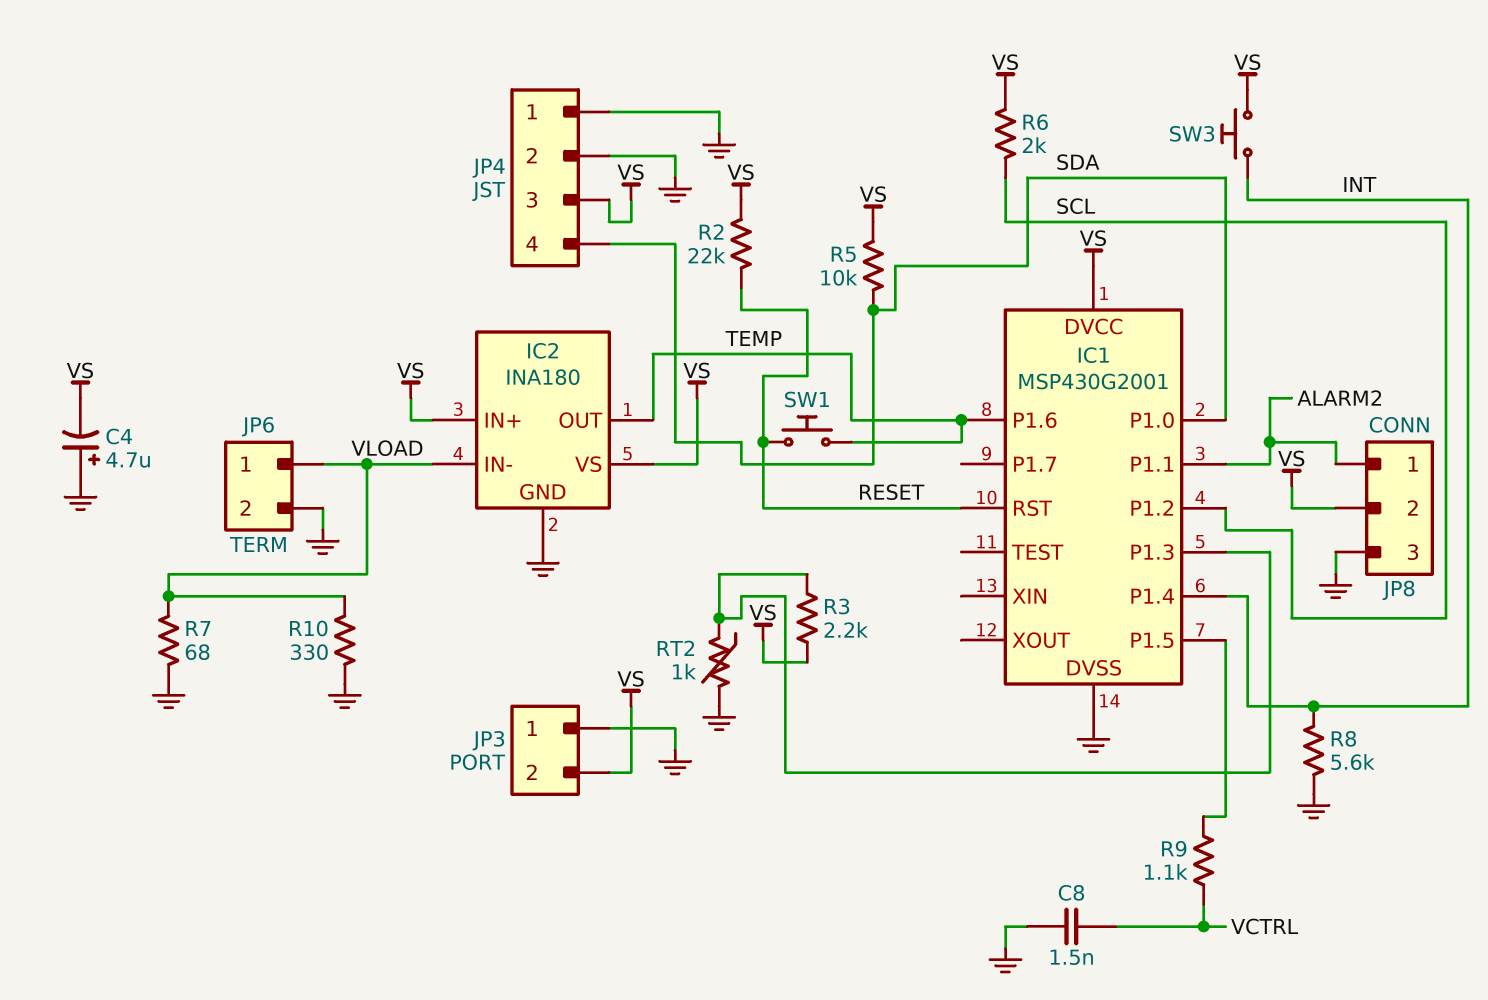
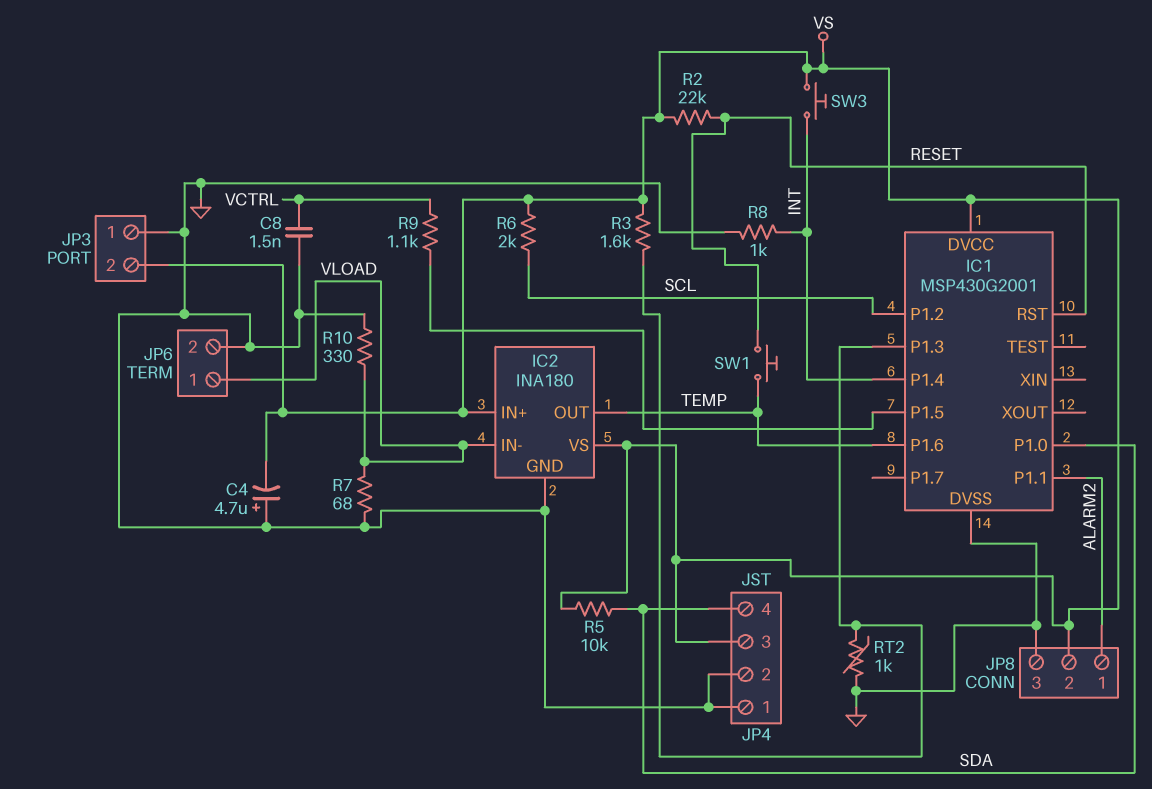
R3: 2.2k (IC1/P1.3, VS) -> 1.6k (IC1/P1.3, VS)
R8: 5.6k (GND, INT) -> 1k (GND, INT)

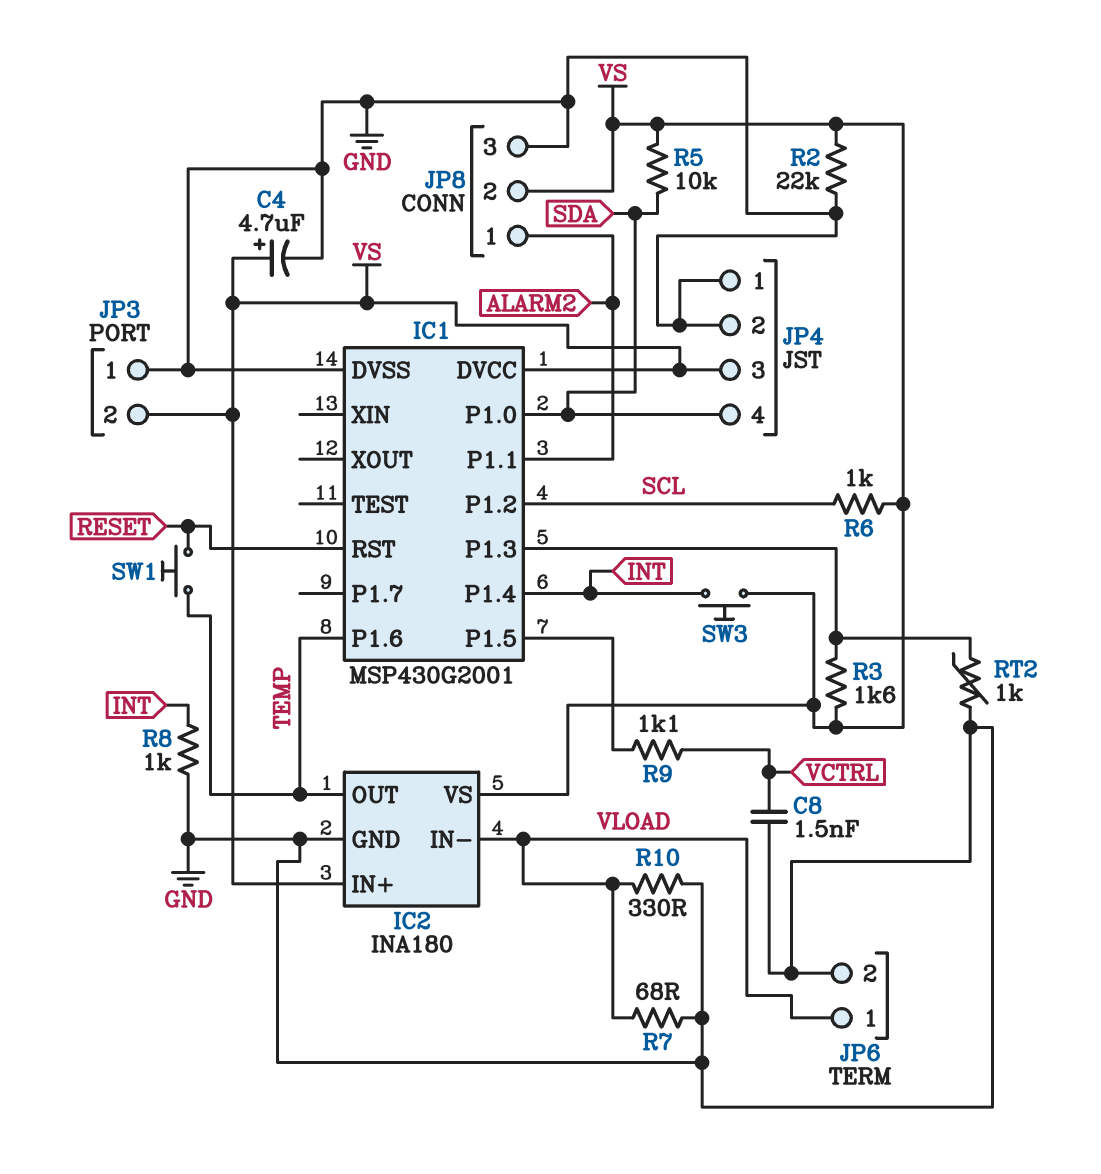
C4: 4.7uF (plus GND, minus VS) -> 4.7uF (plus VS, minus GND)
R2: 22k (RESET, VS) -> 22k (GND, VS)
R6: 2k (SCL, VS) -> 1k (SCL, VS)

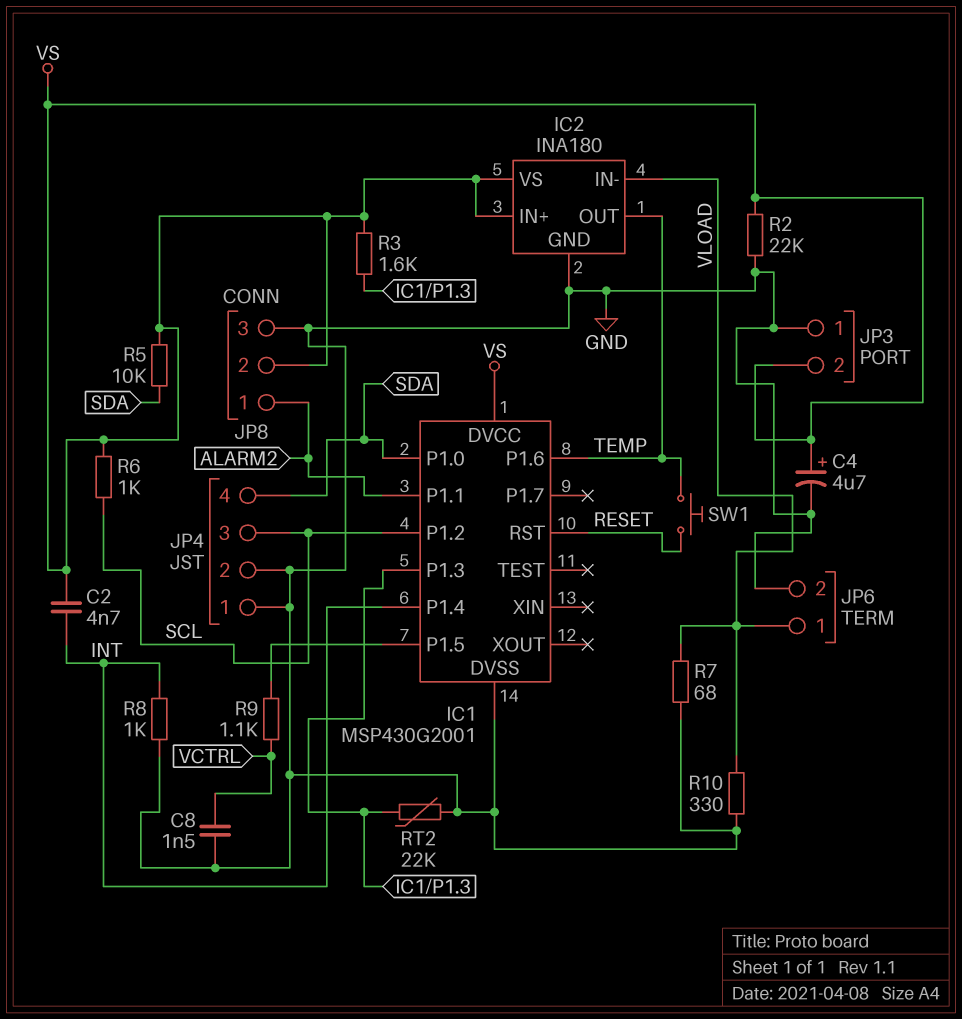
C2: none -> 4.7nF (INT, VS)
JP4 pin 3: VS -> SCL
RT2: 1k (GND, IC1/P1.3) -> 22k (GND, IC1/P1.3)
SW3: button (INT, VS) -> none

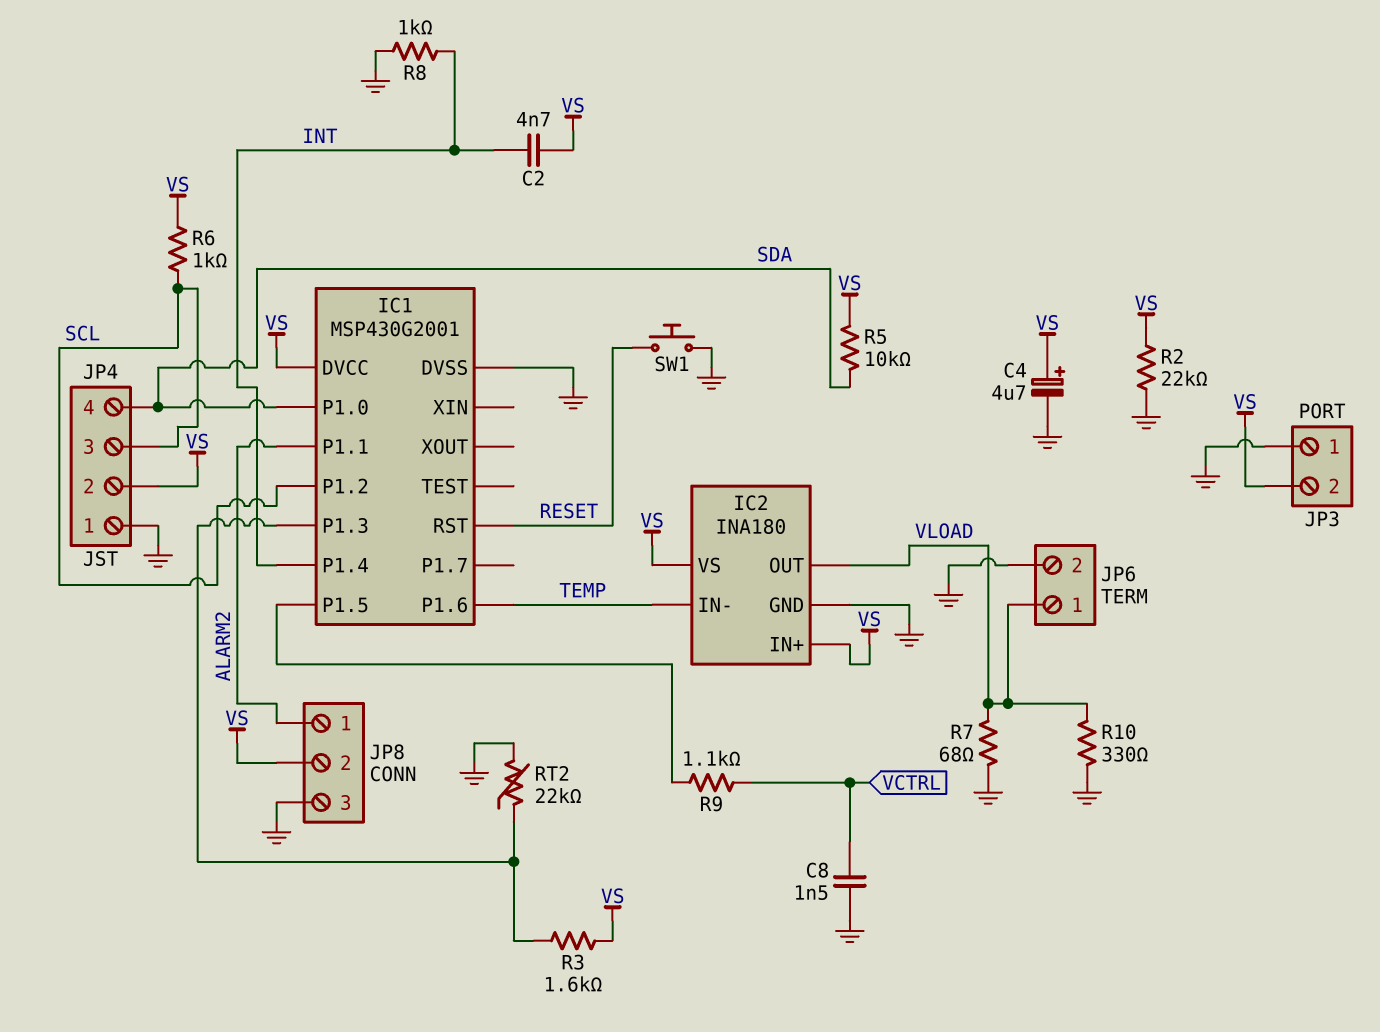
IC2 pin IN-: VLOAD -> TEMP
IC2 pin OUT: TEMP -> VLOAD
JP4 pin 2: GND -> VS
SW1: button (RESET, TEMP) -> button (GND, RESET)

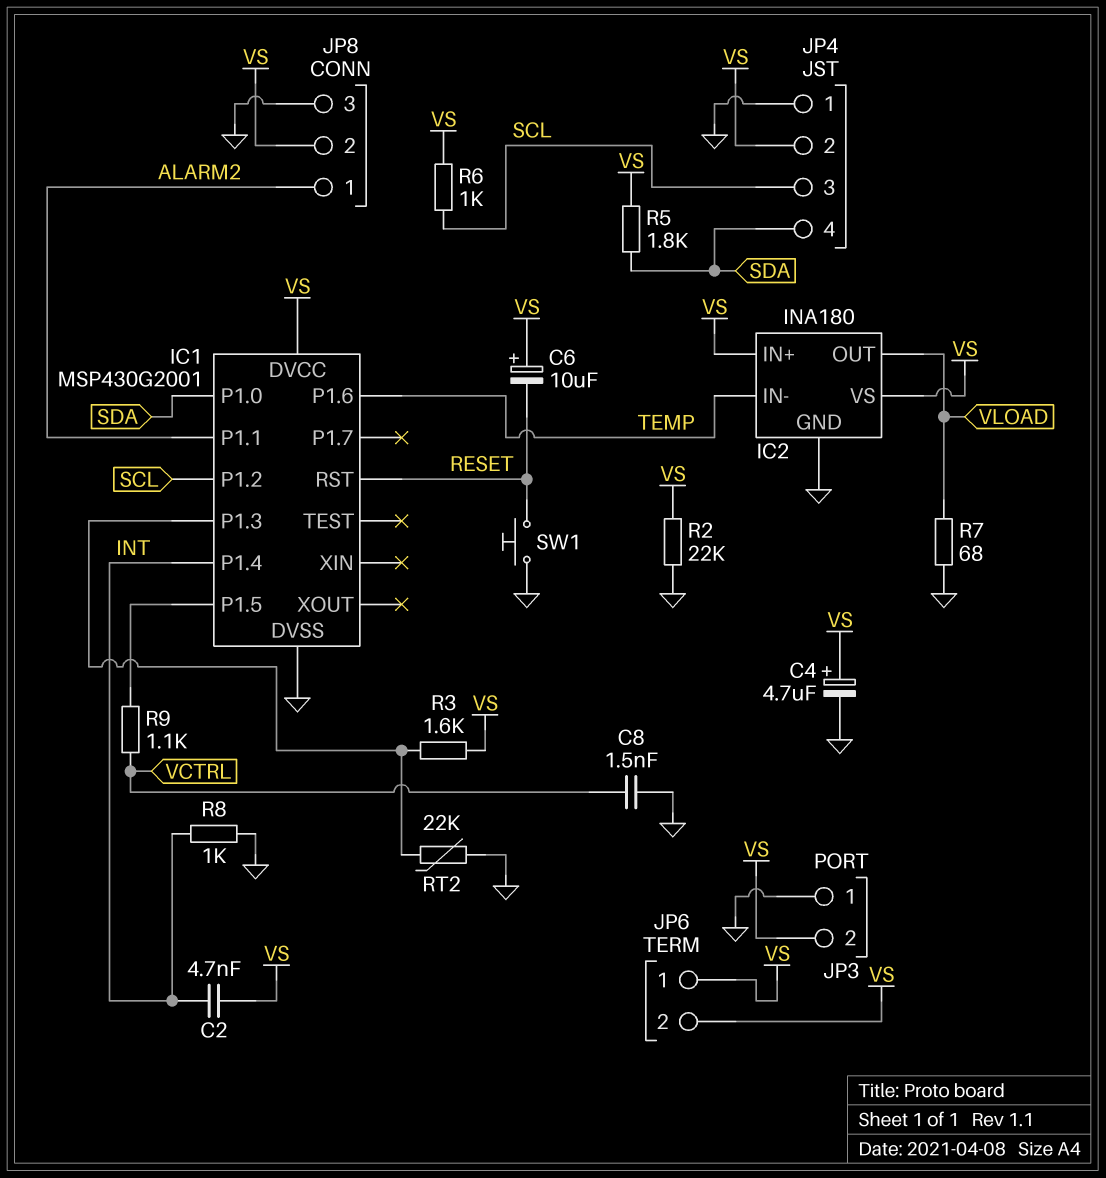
C6: none -> 10uF (plus VS, minus RESET)
JP6 pin 1: VLOAD -> VS
JP6 pin 2: GND -> VS
R5: 10k (SDA, VS) -> 1.8k (SDA, VS)
R10: 330 (GND, VLOAD) -> none

